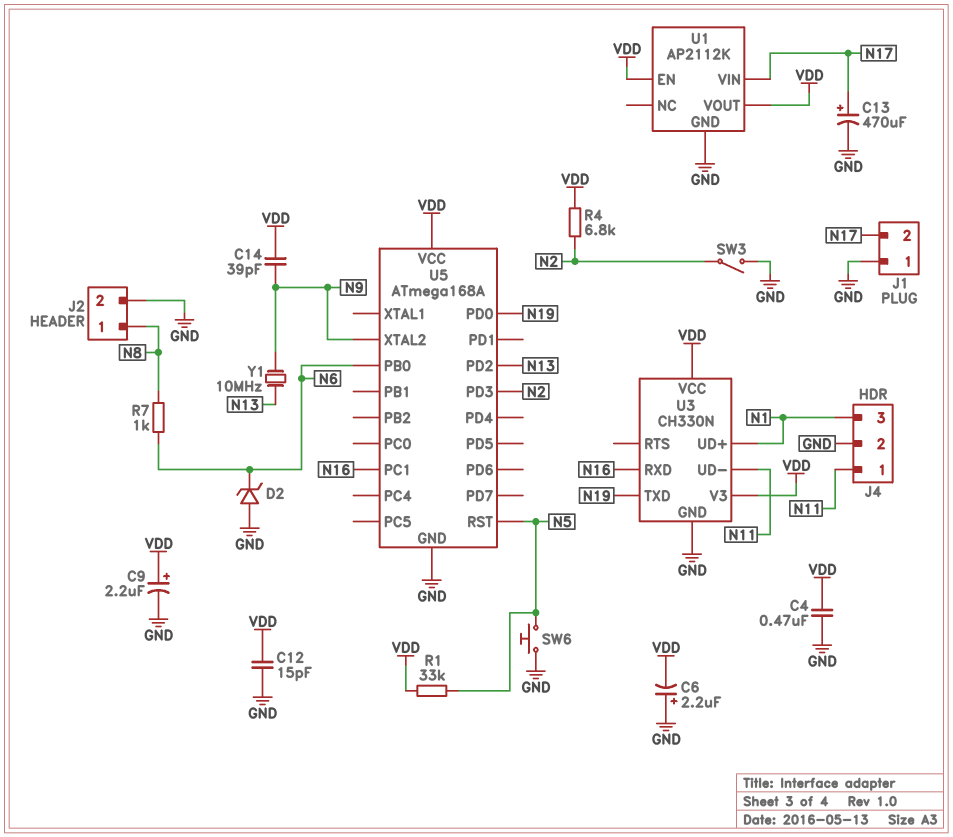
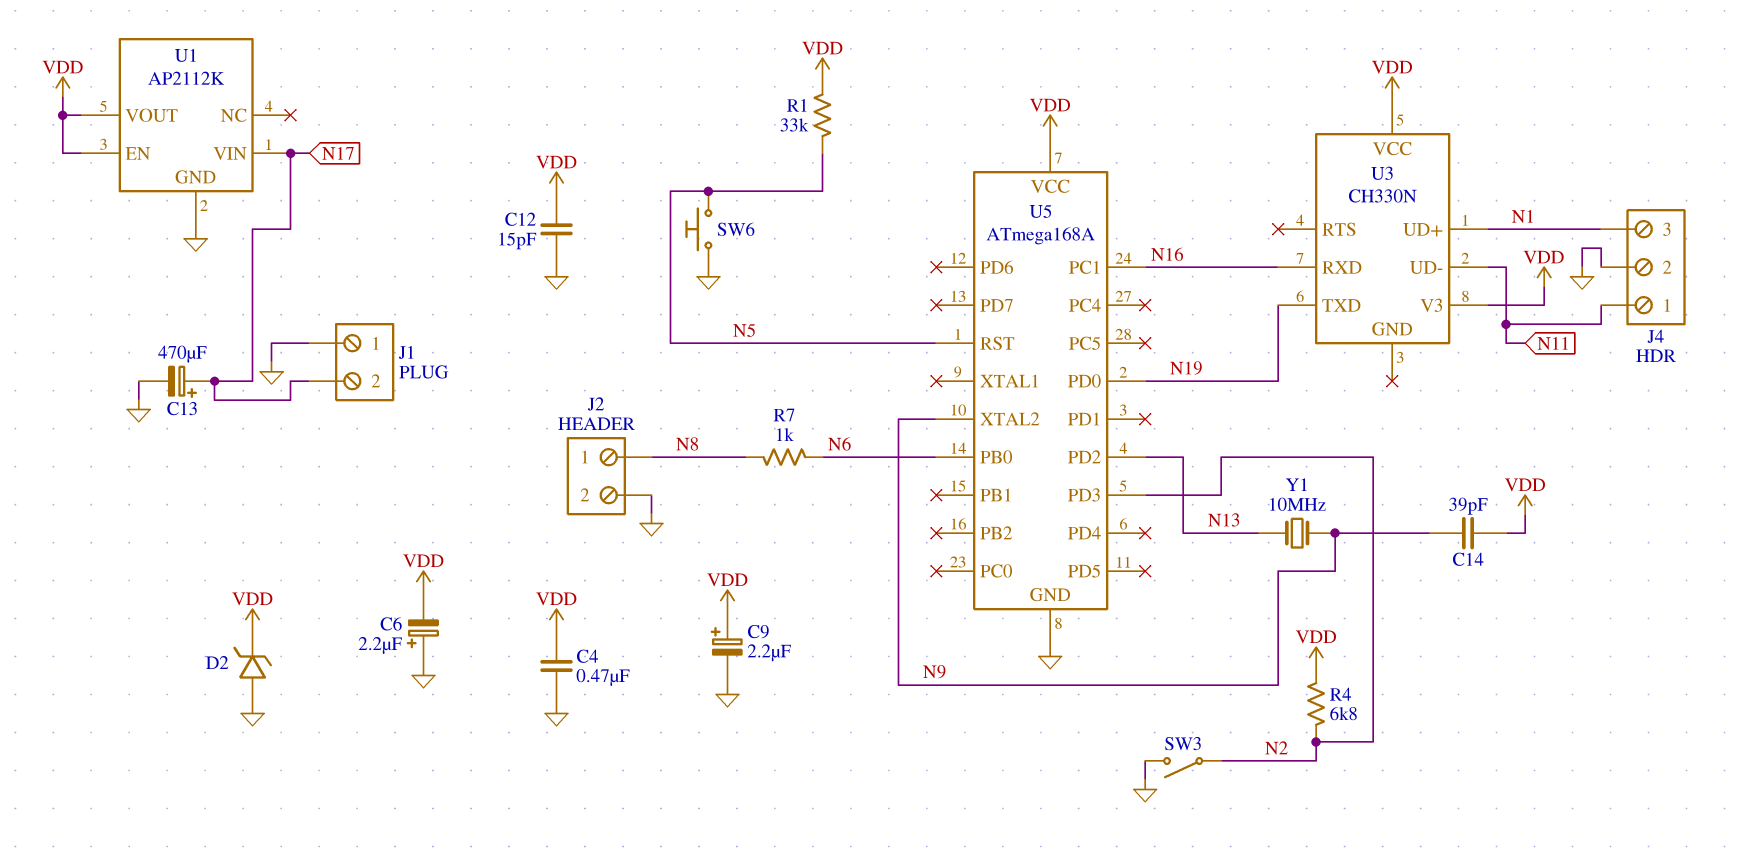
D2: zener (A GND, K N6) -> zener (A GND, K VDD)
U3 pin GND: GND -> none

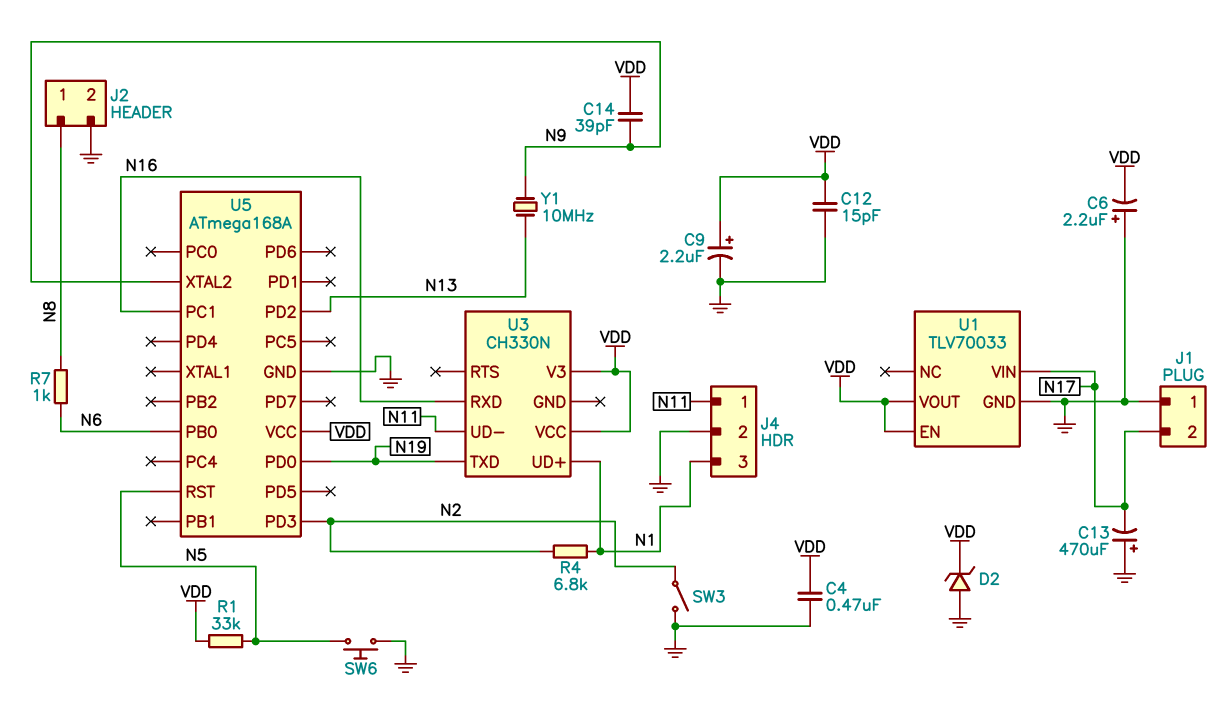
C13: 470uF (plus N17, minus GND) -> 470uF (plus GND, minus N17)
R4: 6.8k (N2, VDD) -> 6.8k (N1, N2)
U1: AP2112K -> TLV70033

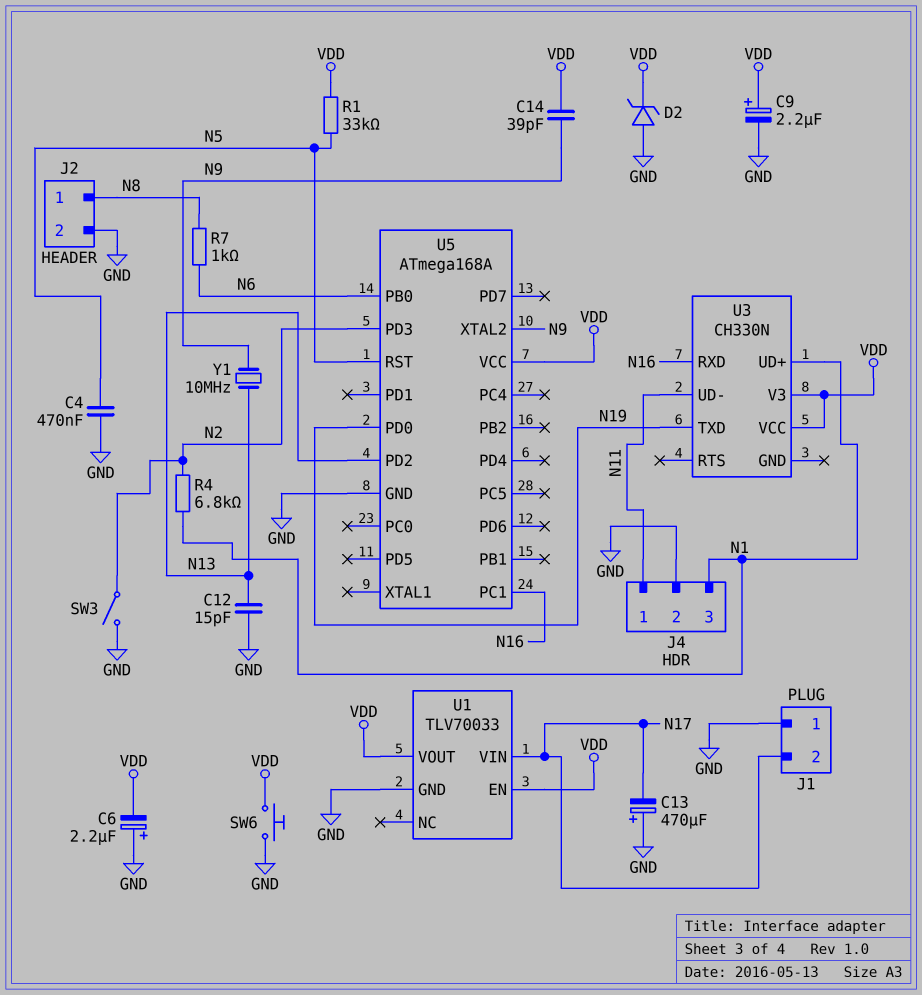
C4: 470nF (GND, VDD) -> 470nF (GND, N5)
C12: 15pF (GND, VDD) -> 15pF (GND, N13)
SW6: button (GND, N5) -> button (GND, VDD)

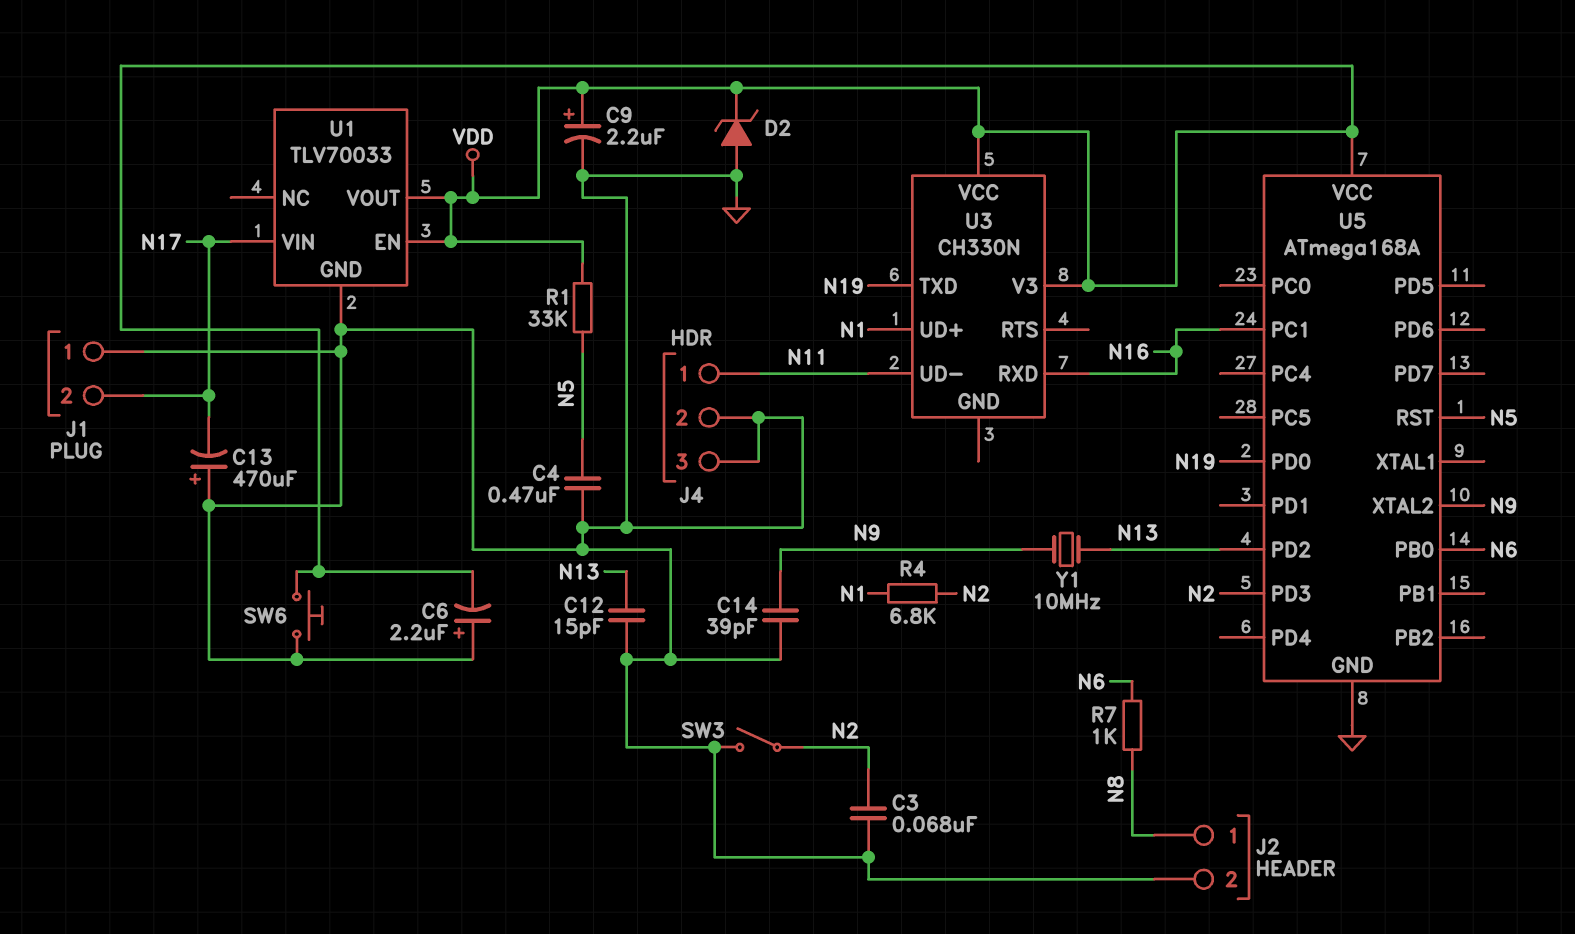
C3: none -> 68nF (GND, N2)
C14: 39pF (N9, VDD) -> 39pF (GND, N9)
J4 pin 3: N1 -> GND

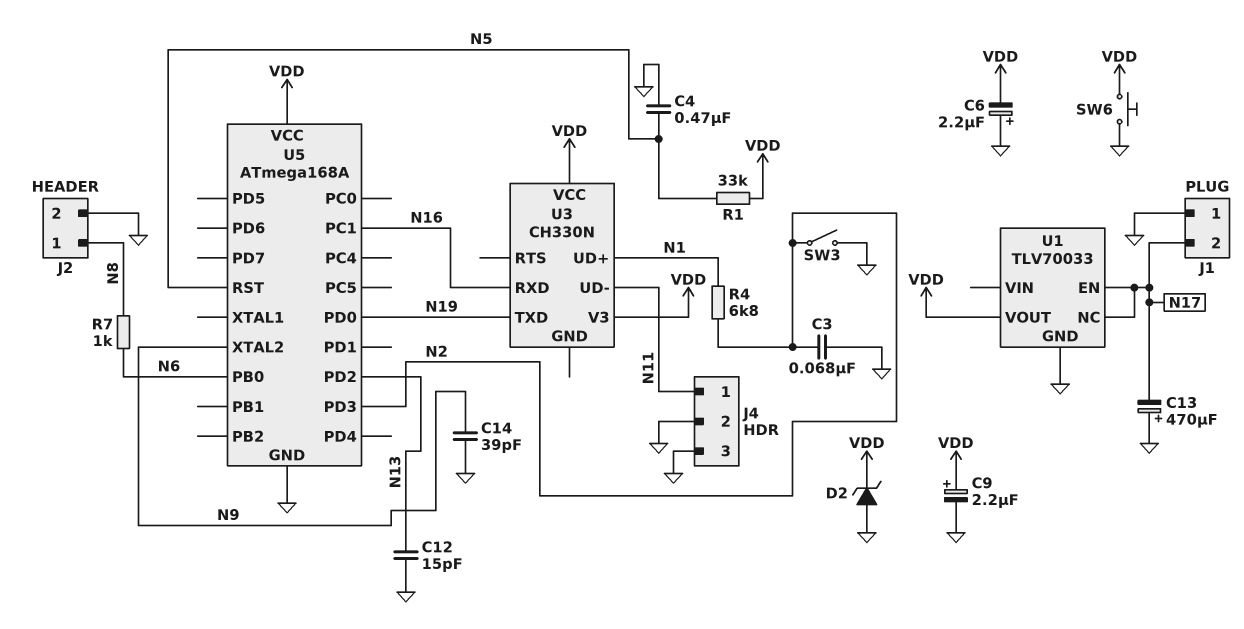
U1 pin EN: VDD -> N17
U1 pin NC: none -> N17
U1 pin VIN: N17 -> none
Y1: 10MHz (N9, N13) -> none

